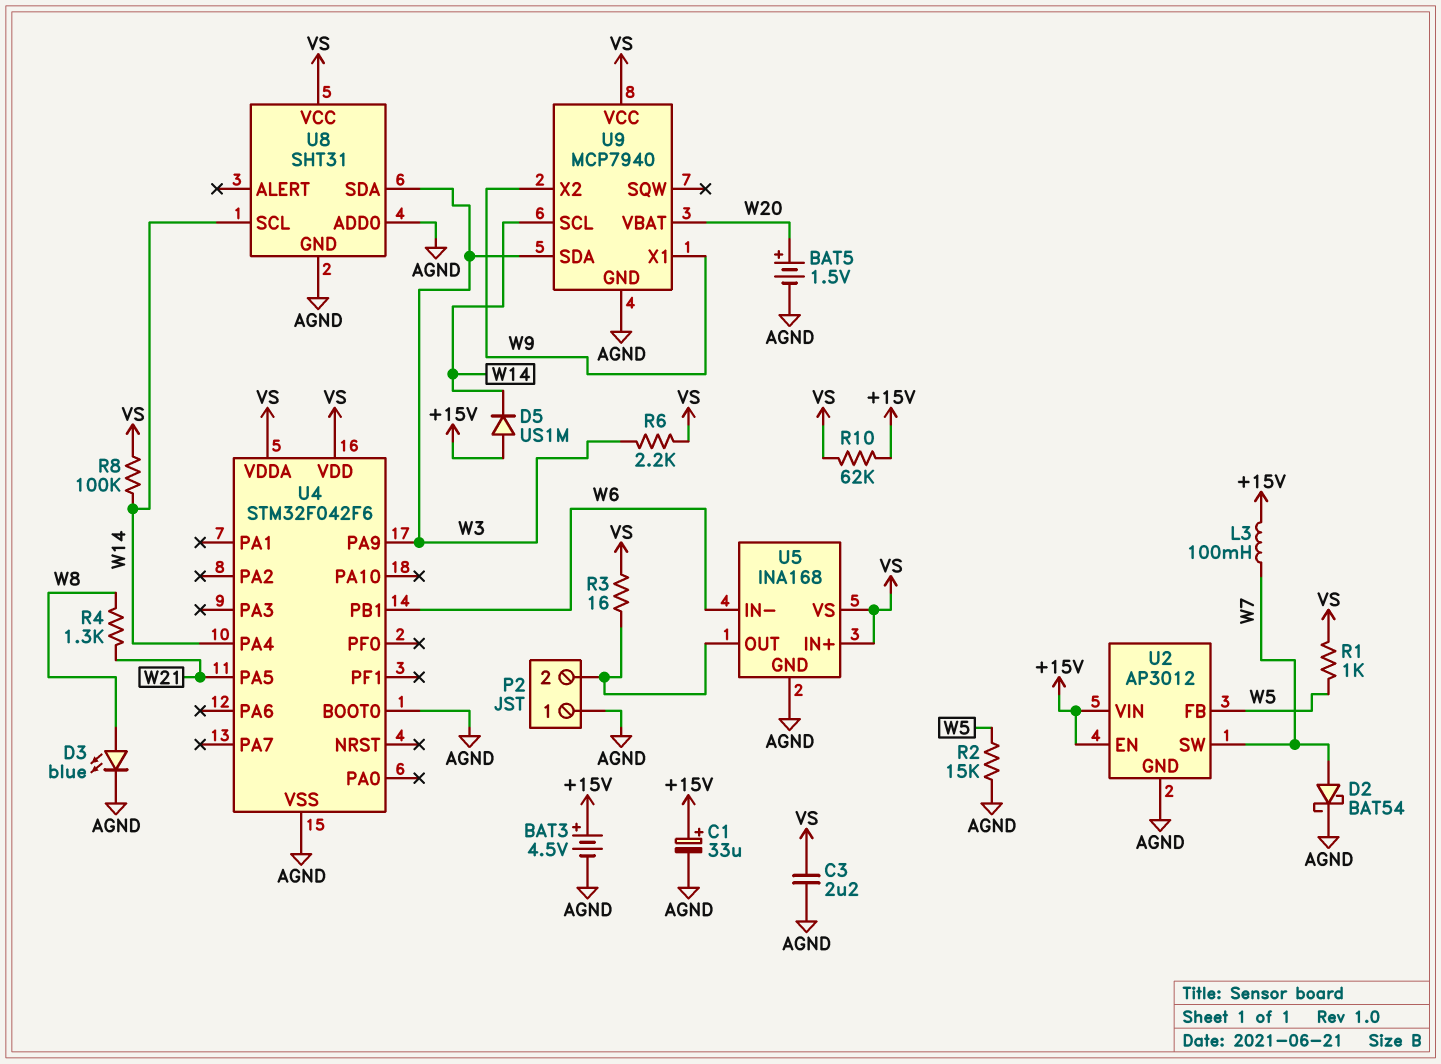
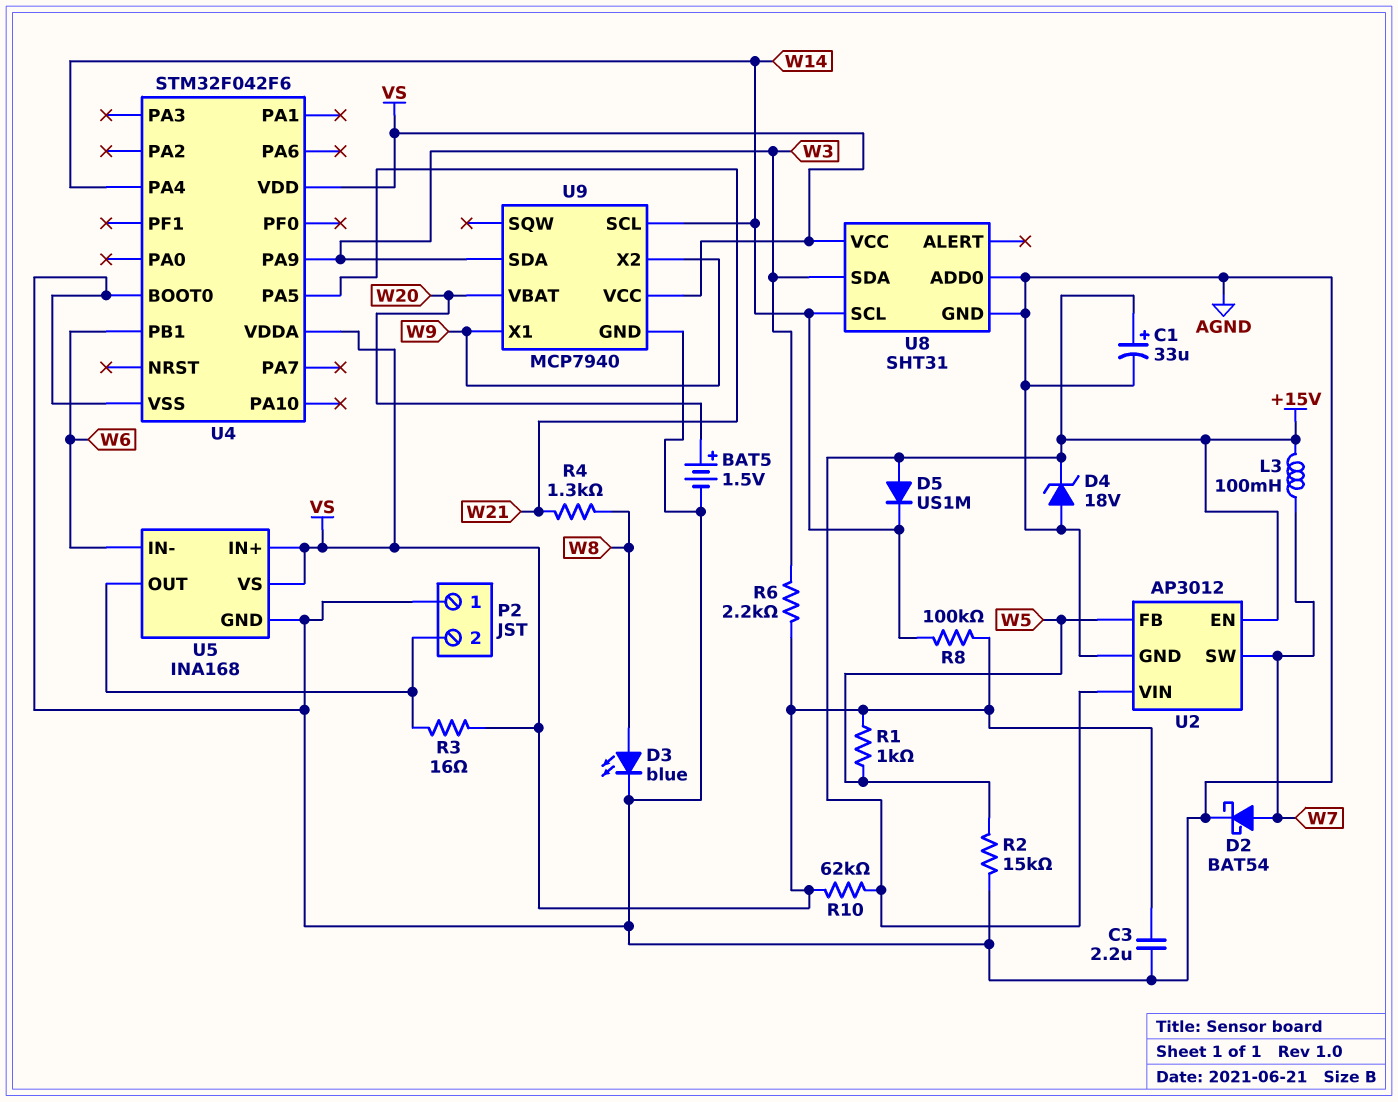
BAT3: 4.5V (plus +15V, minus AGND) -> none
D4: none -> zener 18V (A AGND, K +15V)

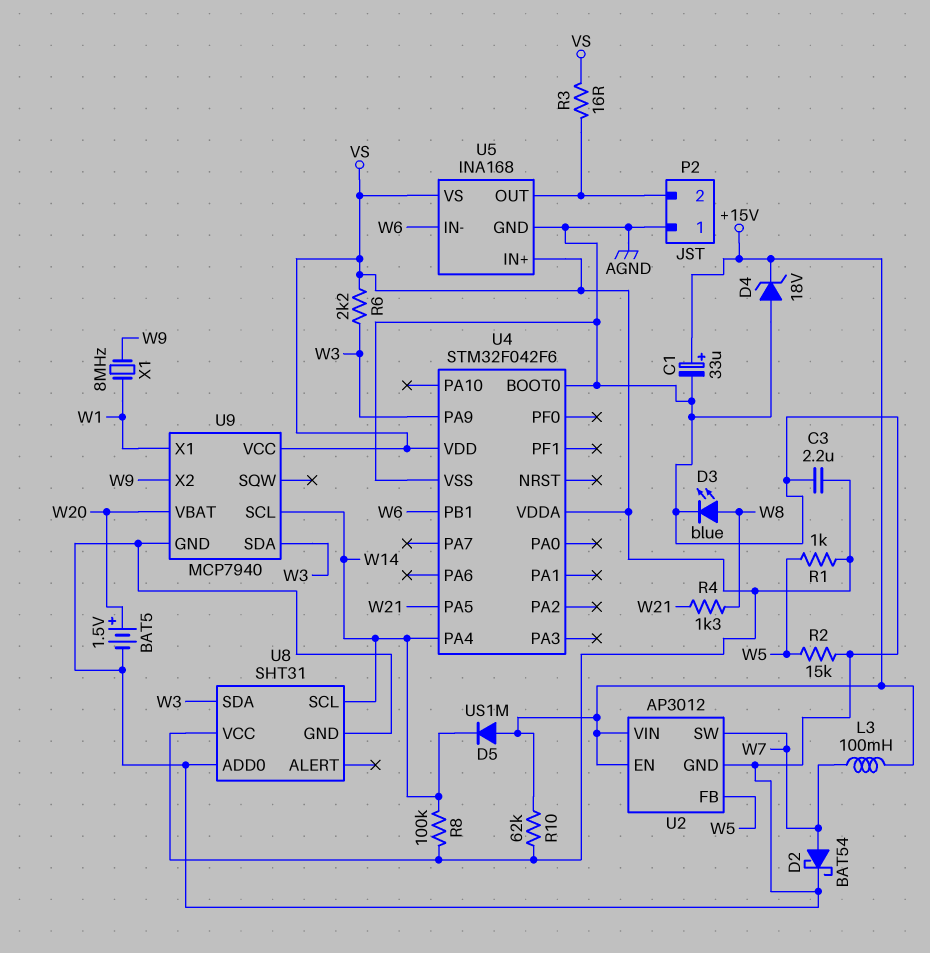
U9 pin X1: W9 -> W1
X1: none -> 8MHz (W1, W9)

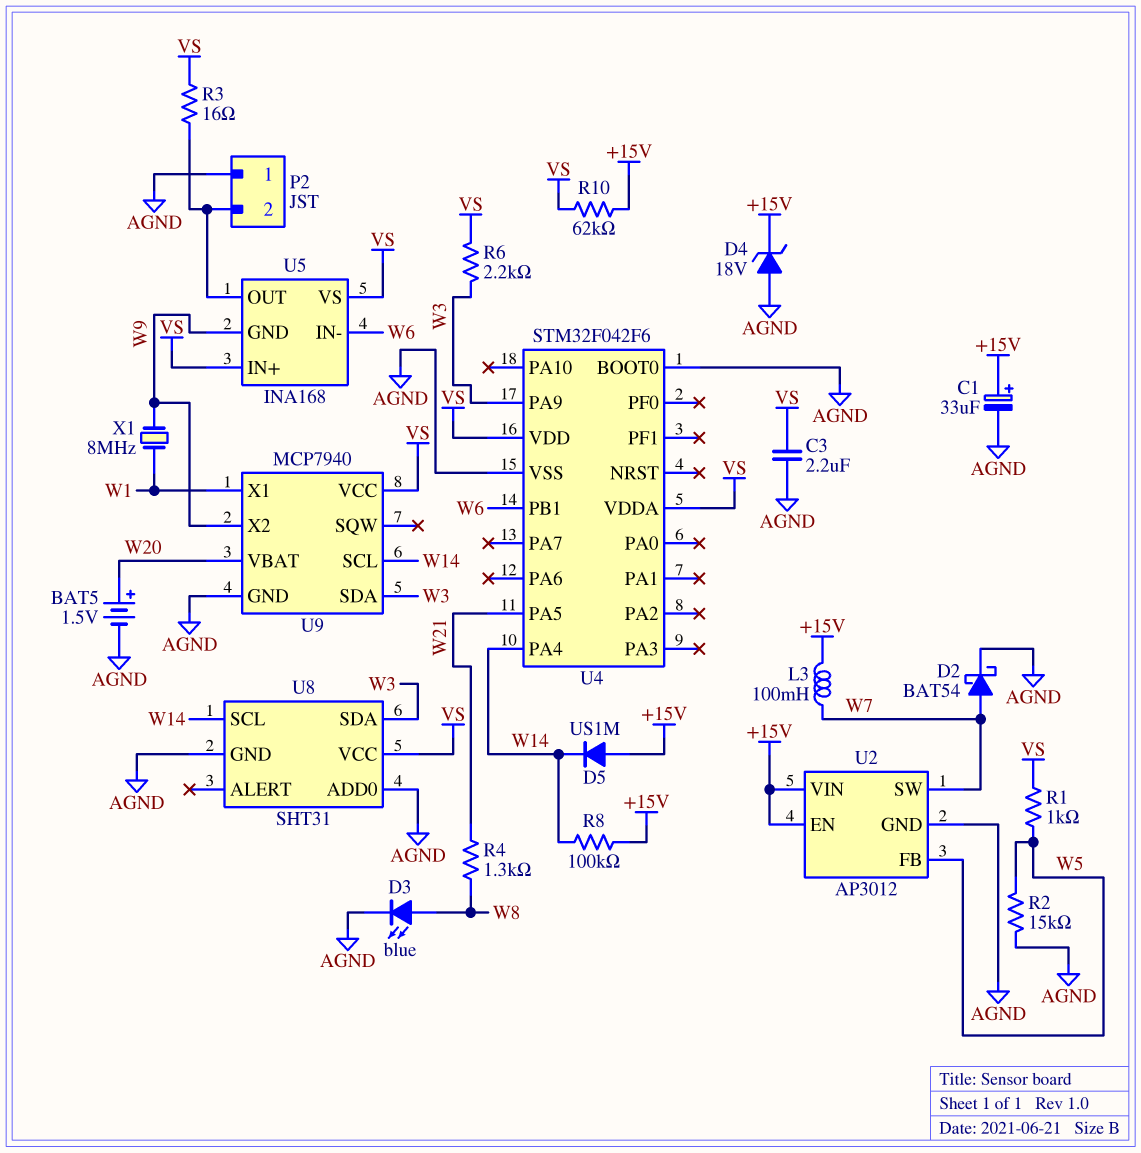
R8: 100k (VS, W14) -> 100k (+15V, W14)
U5 pin GND: AGND -> W9

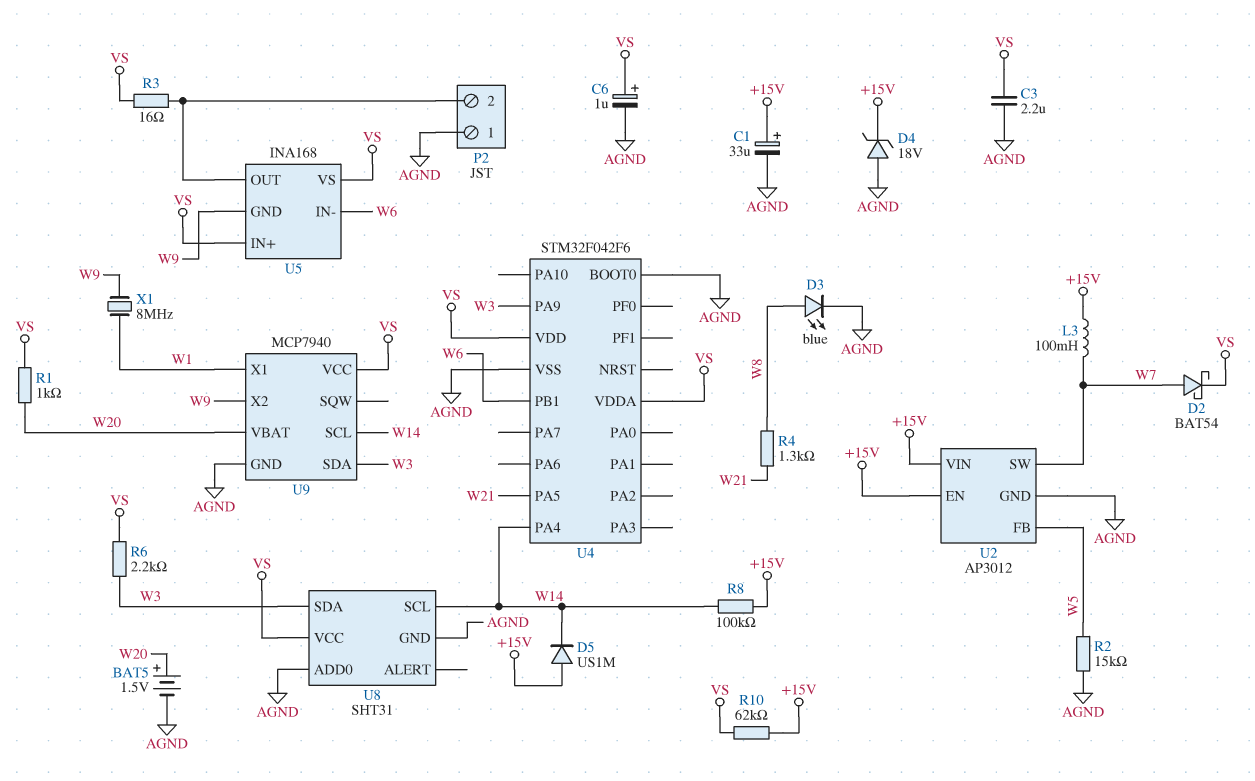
C6: none -> 1uF (plus VS, minus AGND)
D2: schottky BAT54 (A W7, K AGND) -> schottky BAT54 (A W7, K VS)
R1: 1k (VS, W5) -> 1k (VS, W20)

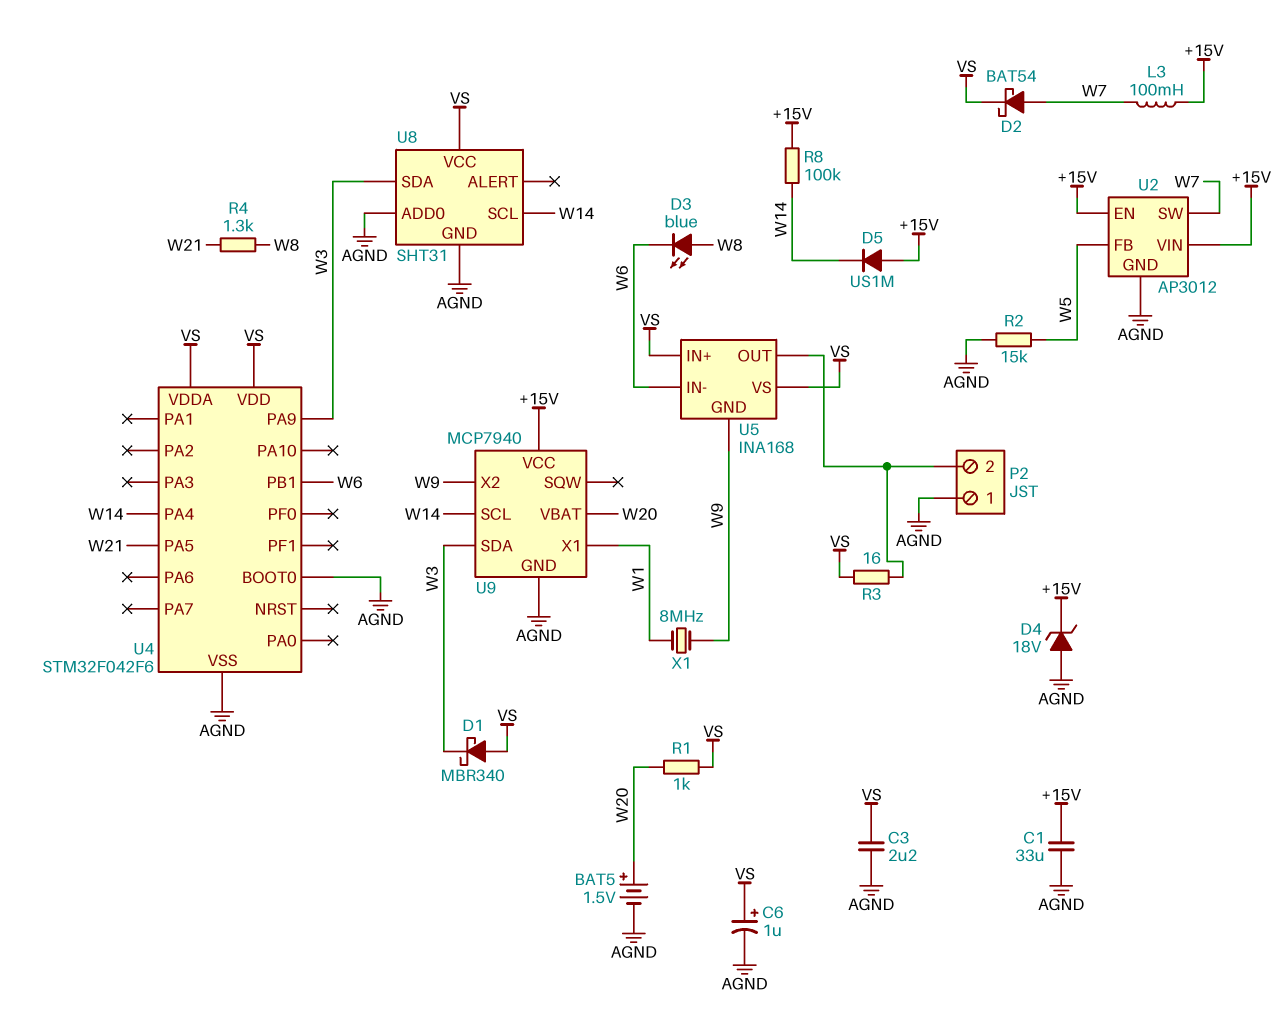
C1: 33uF (plus +15V, minus AGND) -> 33uF (+15V, AGND)
D1: none -> schottky MBR340 (A VS, K W3)
D3: LED blue (A W8, K AGND) -> LED blue (A W8, K W6)
R6: 2.2k (VS, W3) -> none
R10: 62k (+15V, VS) -> none
U9 pin VCC: VS -> +15V

